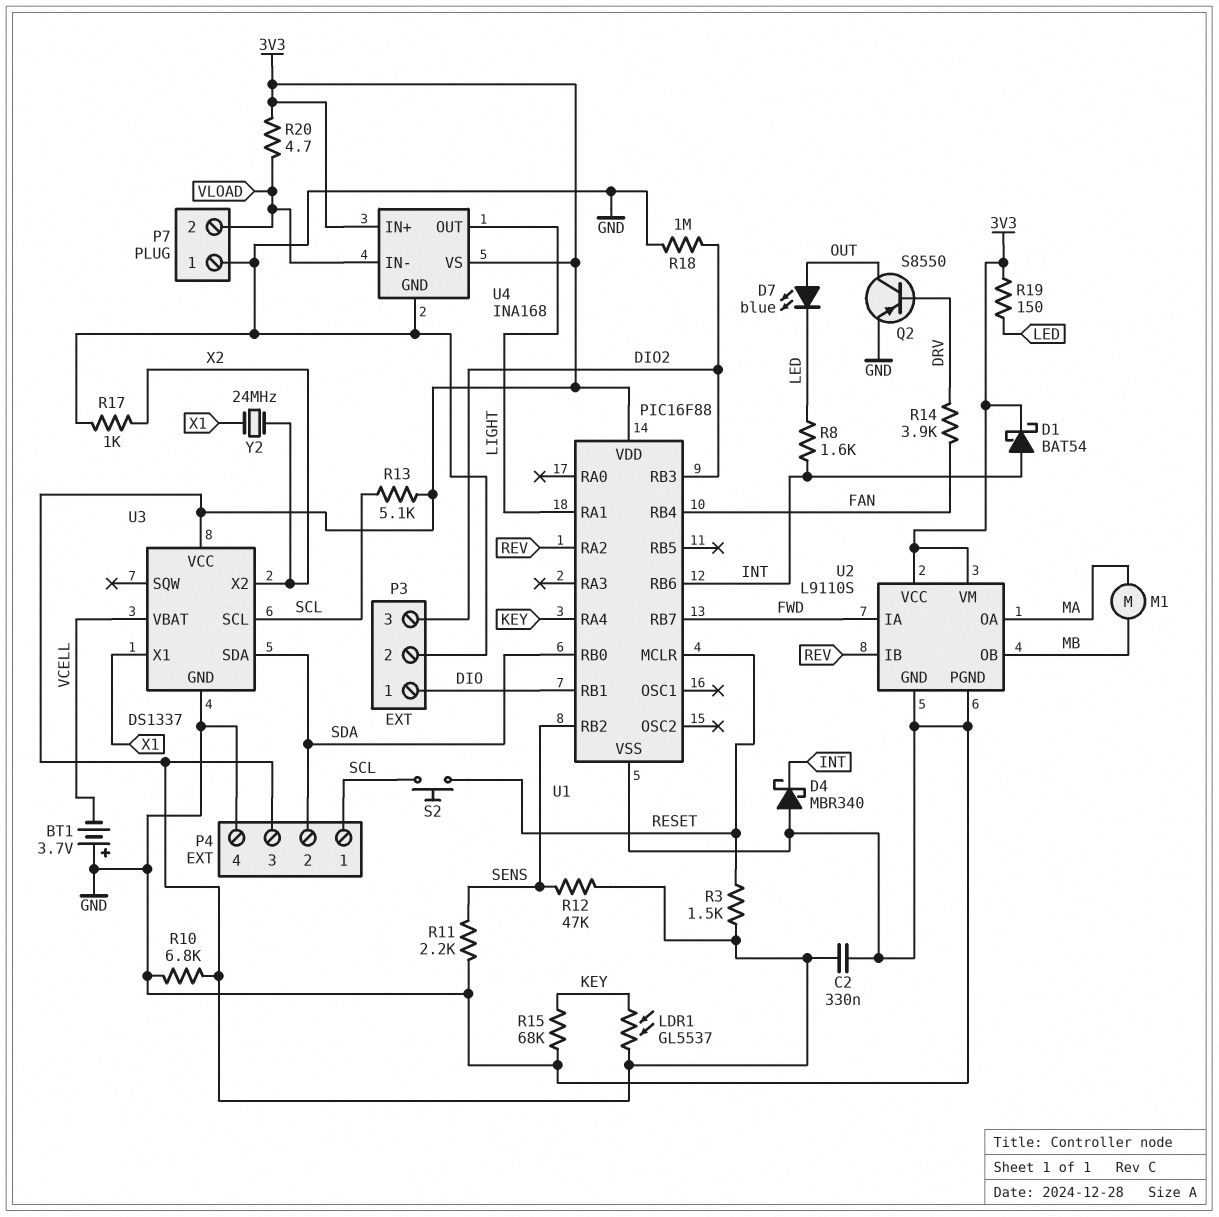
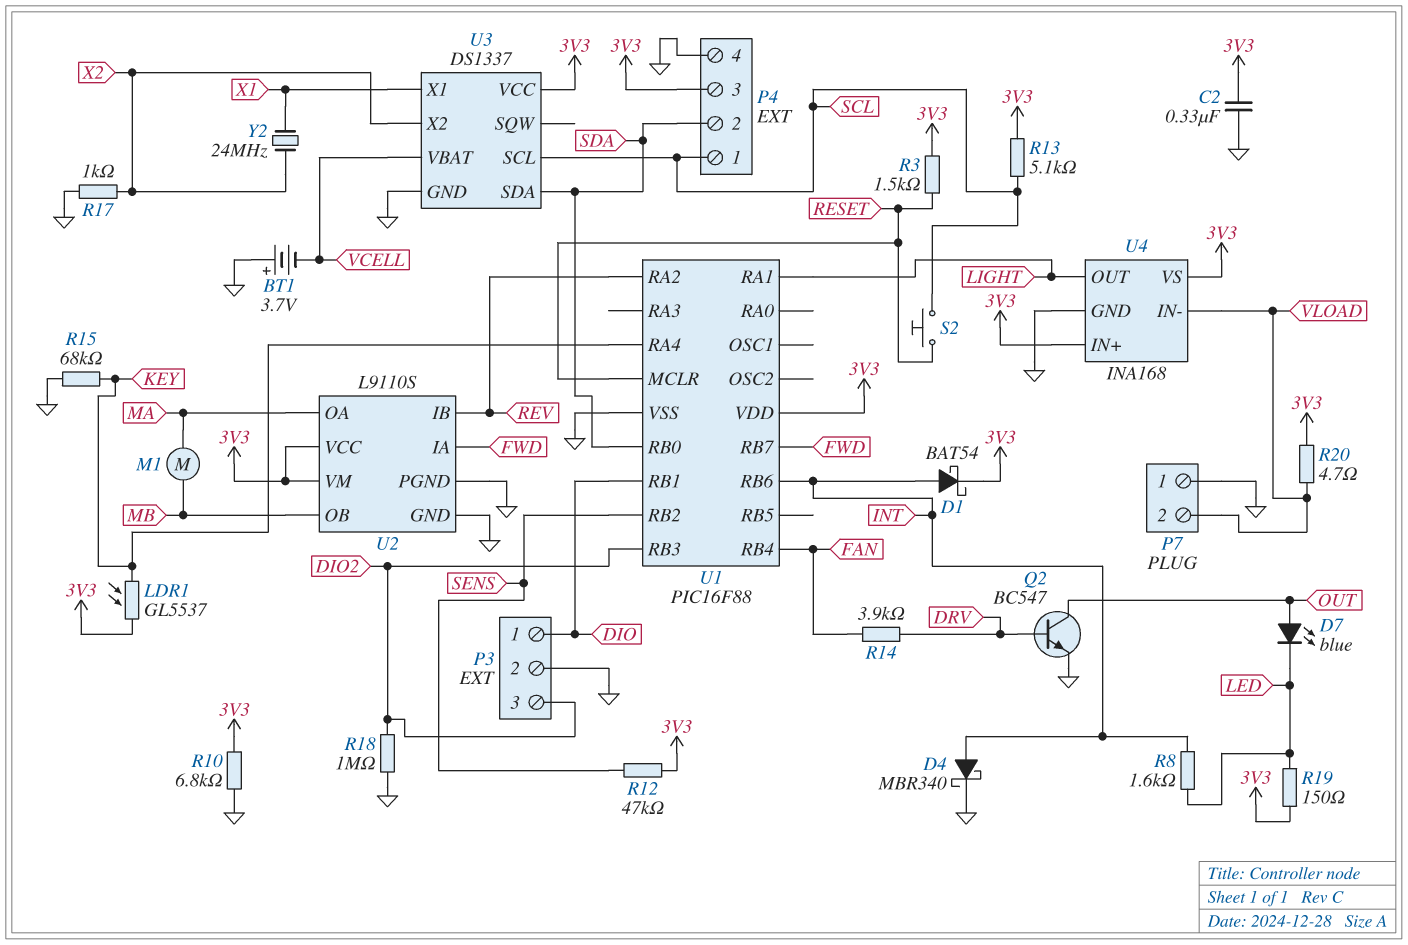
D4: schottky MBR340 (A GND, K INT) -> schottky MBR340 (A INT, K GND)
Q2: PNP S8550 (B DRV, C OUT, E GND) -> NPN BC547 (B DRV, C OUT, E GND)
R11: 2.2k (GND, SENS) -> none

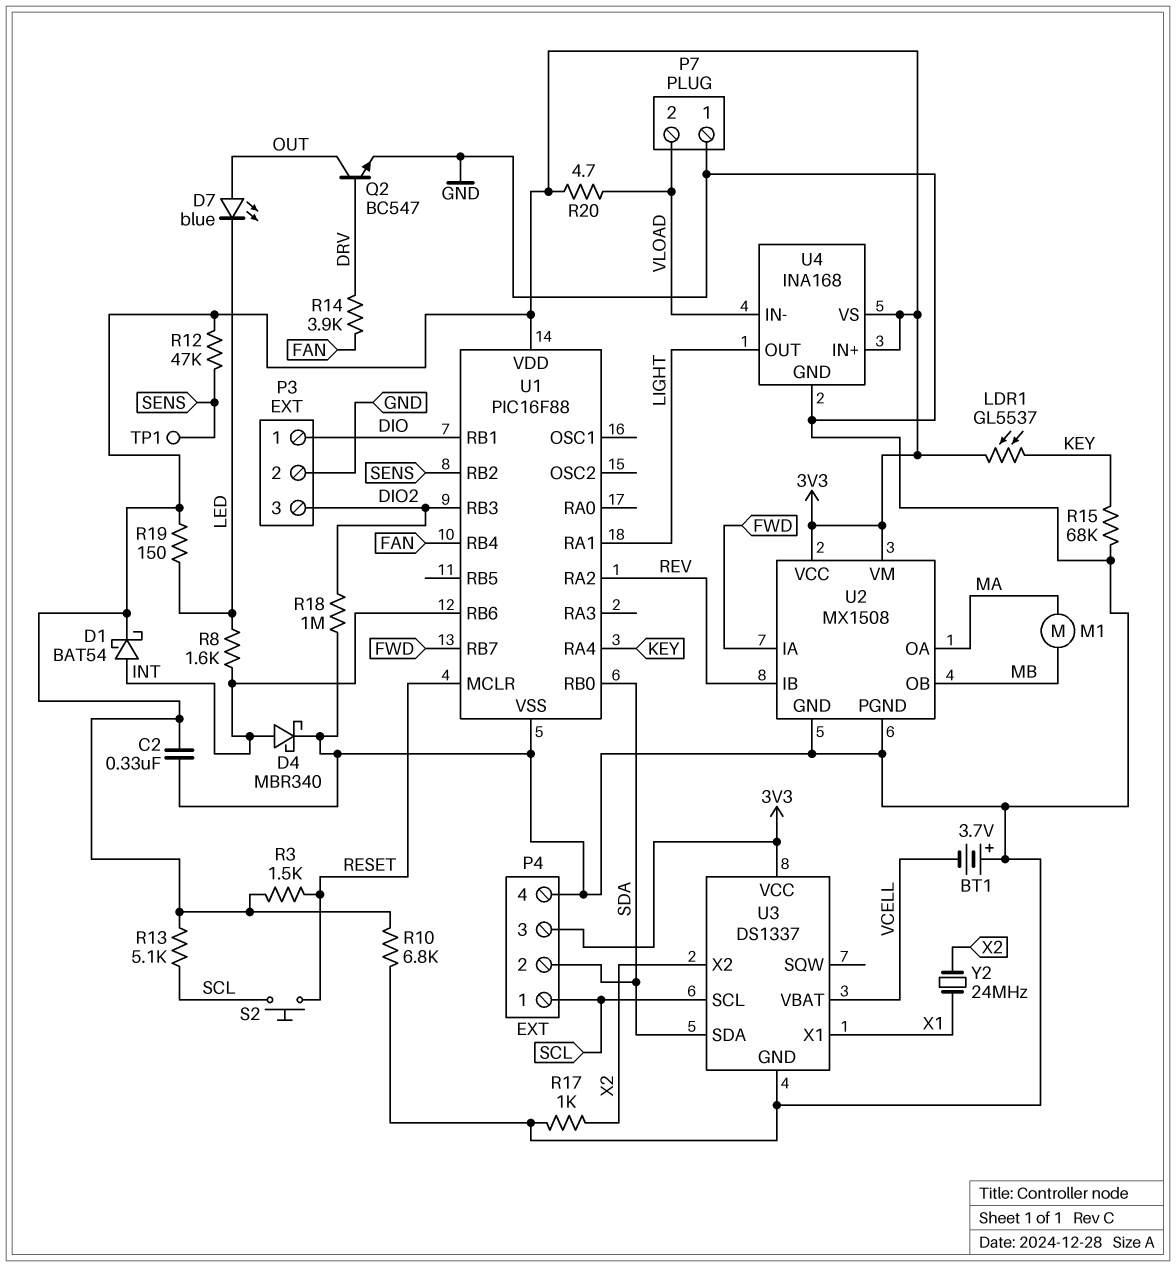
TP1: none -> test point (SENS)
U2: L9110S -> MX1508

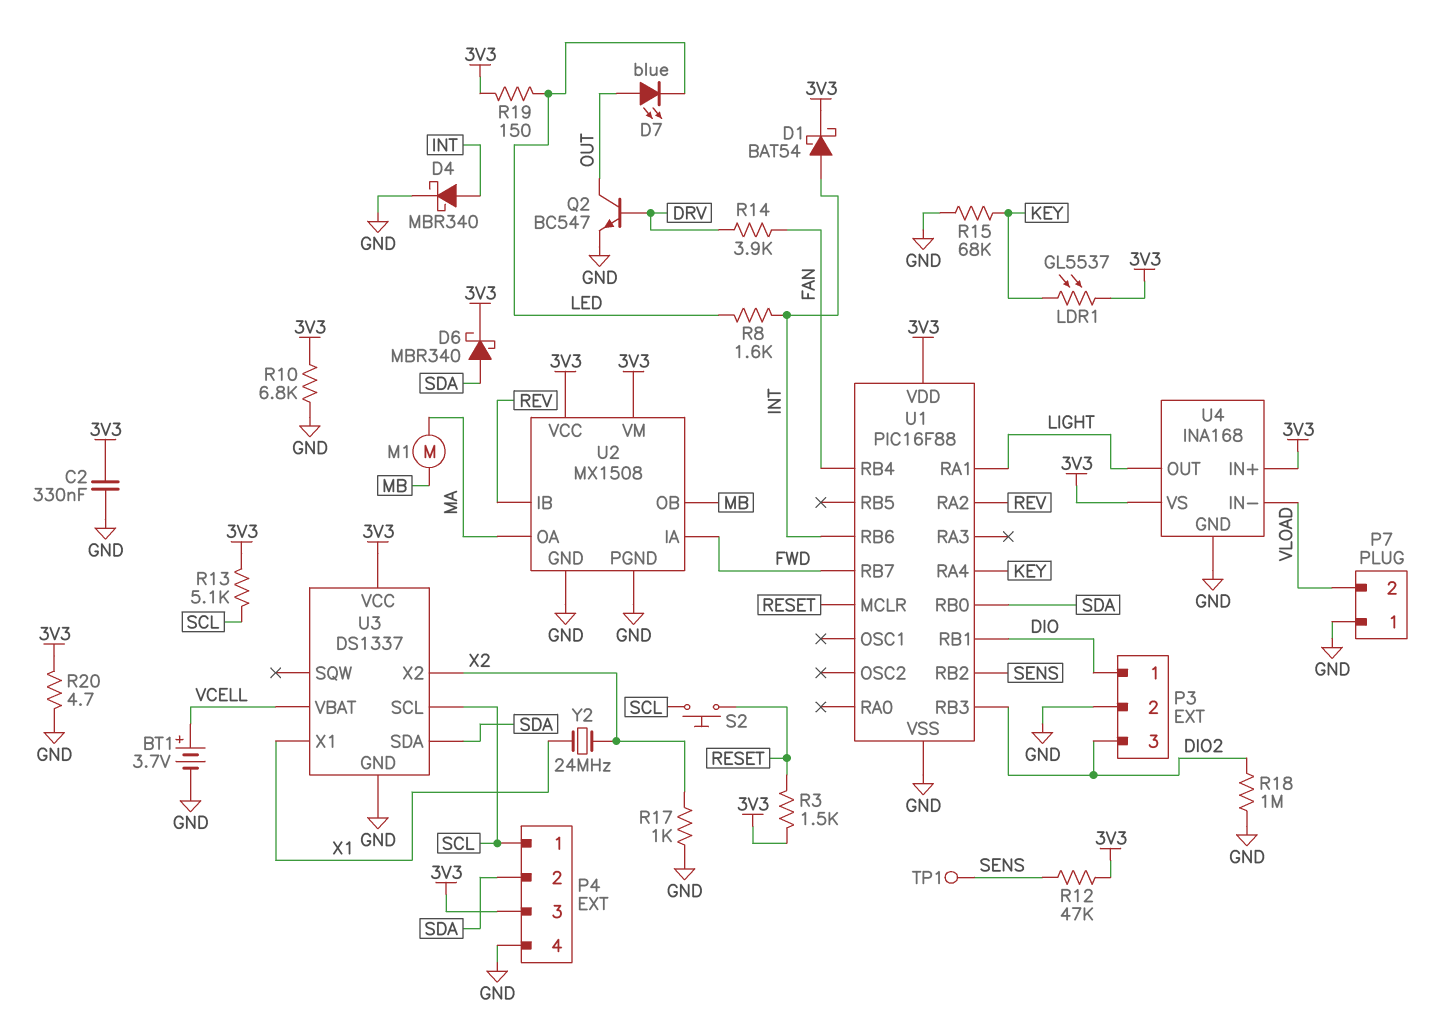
BT1: 3.7V (plus GND, minus VCELL) -> 3.7V (plus VCELL, minus GND)
D6: none -> schottky MBR340 (A SDA, K 3V3)
R20: 4.7 (3V3, VLOAD) -> 4.7 (3V3, GND)

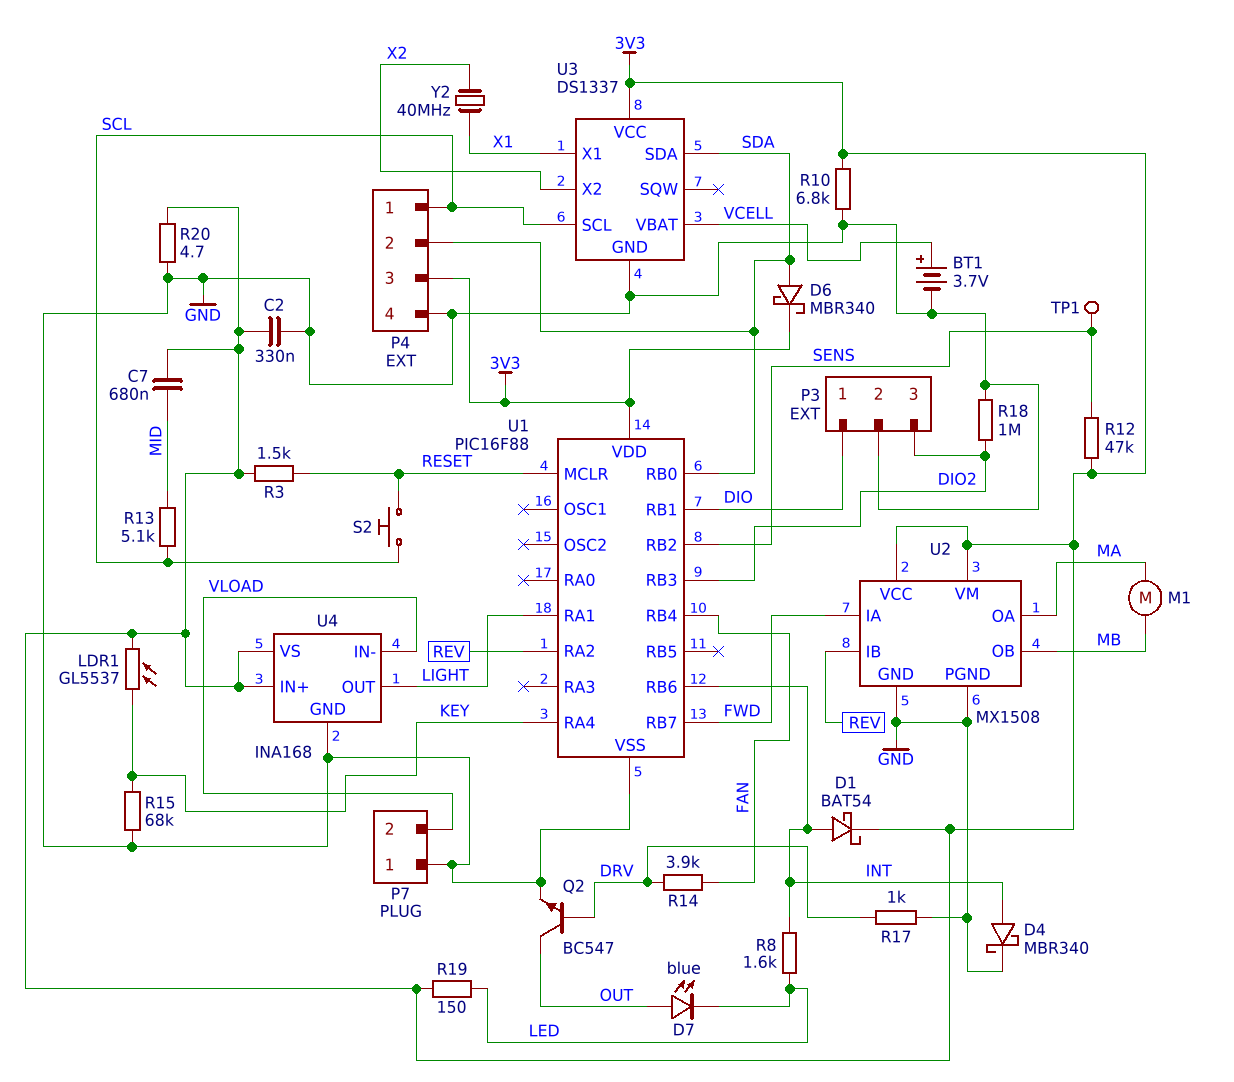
C7: none -> 680nF (3V3, MID)
R13: 5.1k (3V3, SCL) -> 5.1k (MID, SCL)
R17: 1k (GND, X2) -> 1k (DRV, GND)
Y2: 24MHz (X1, X2) -> 40MHz (X1, X2)

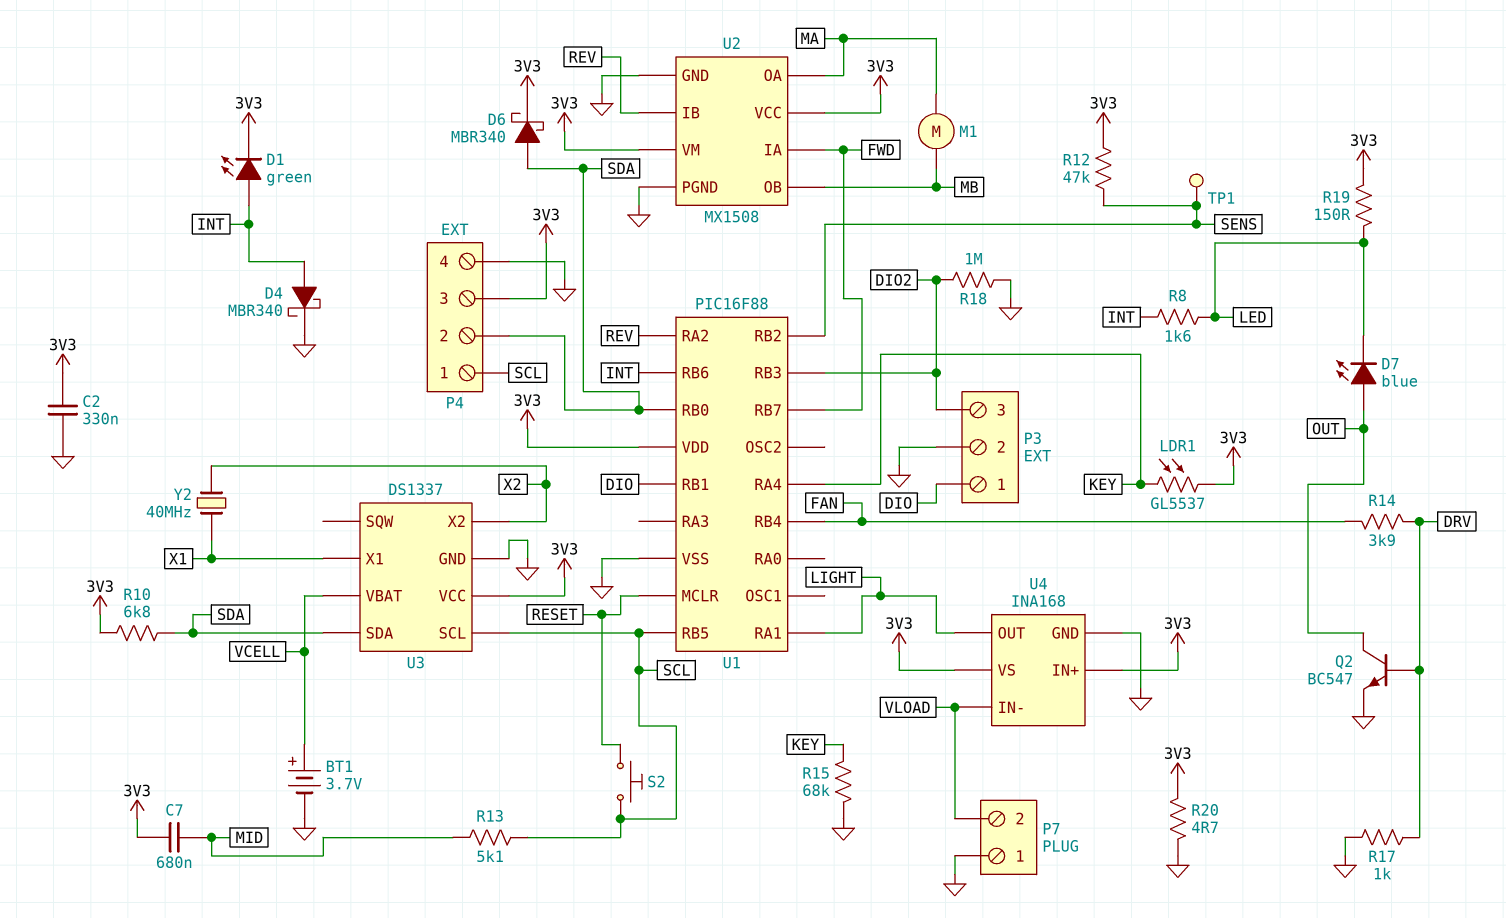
D1: schottky BAT54 (A INT, K 3V3) -> LED green (A INT, K 3V3)
R3: 1.5k (3V3, RESET) -> none
R10: 6.8k (3V3, GND) -> 6.8k (3V3, SDA)
U1 pin RB5: none -> SCL

